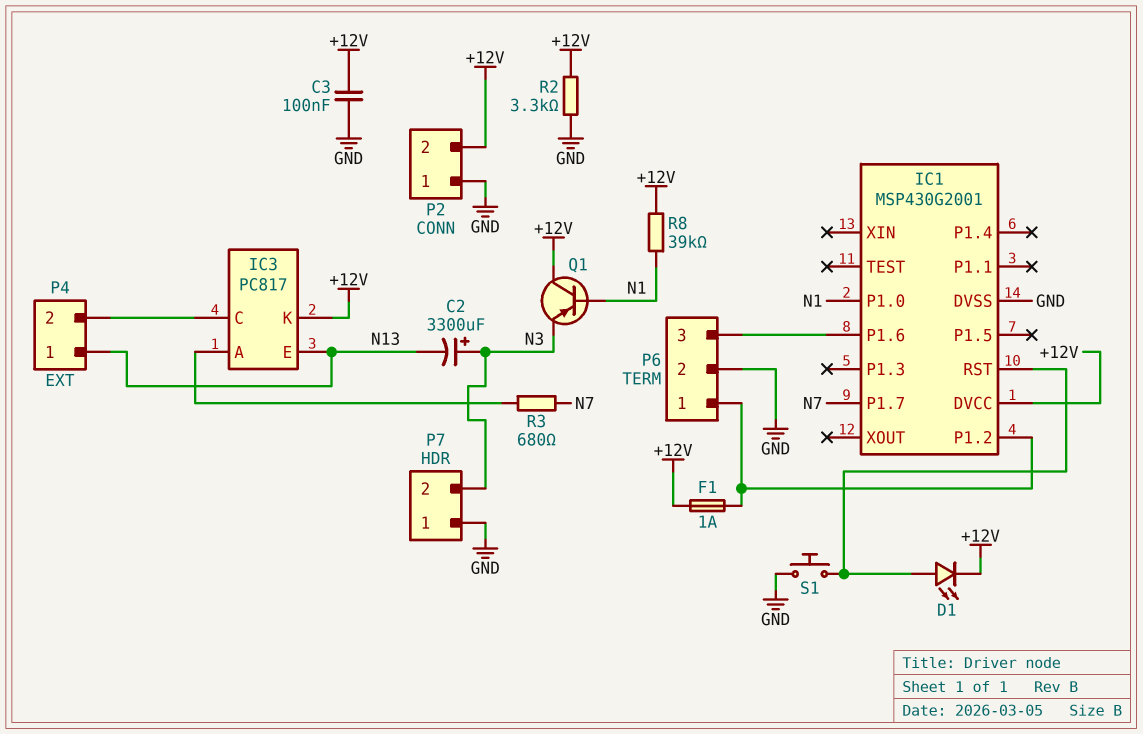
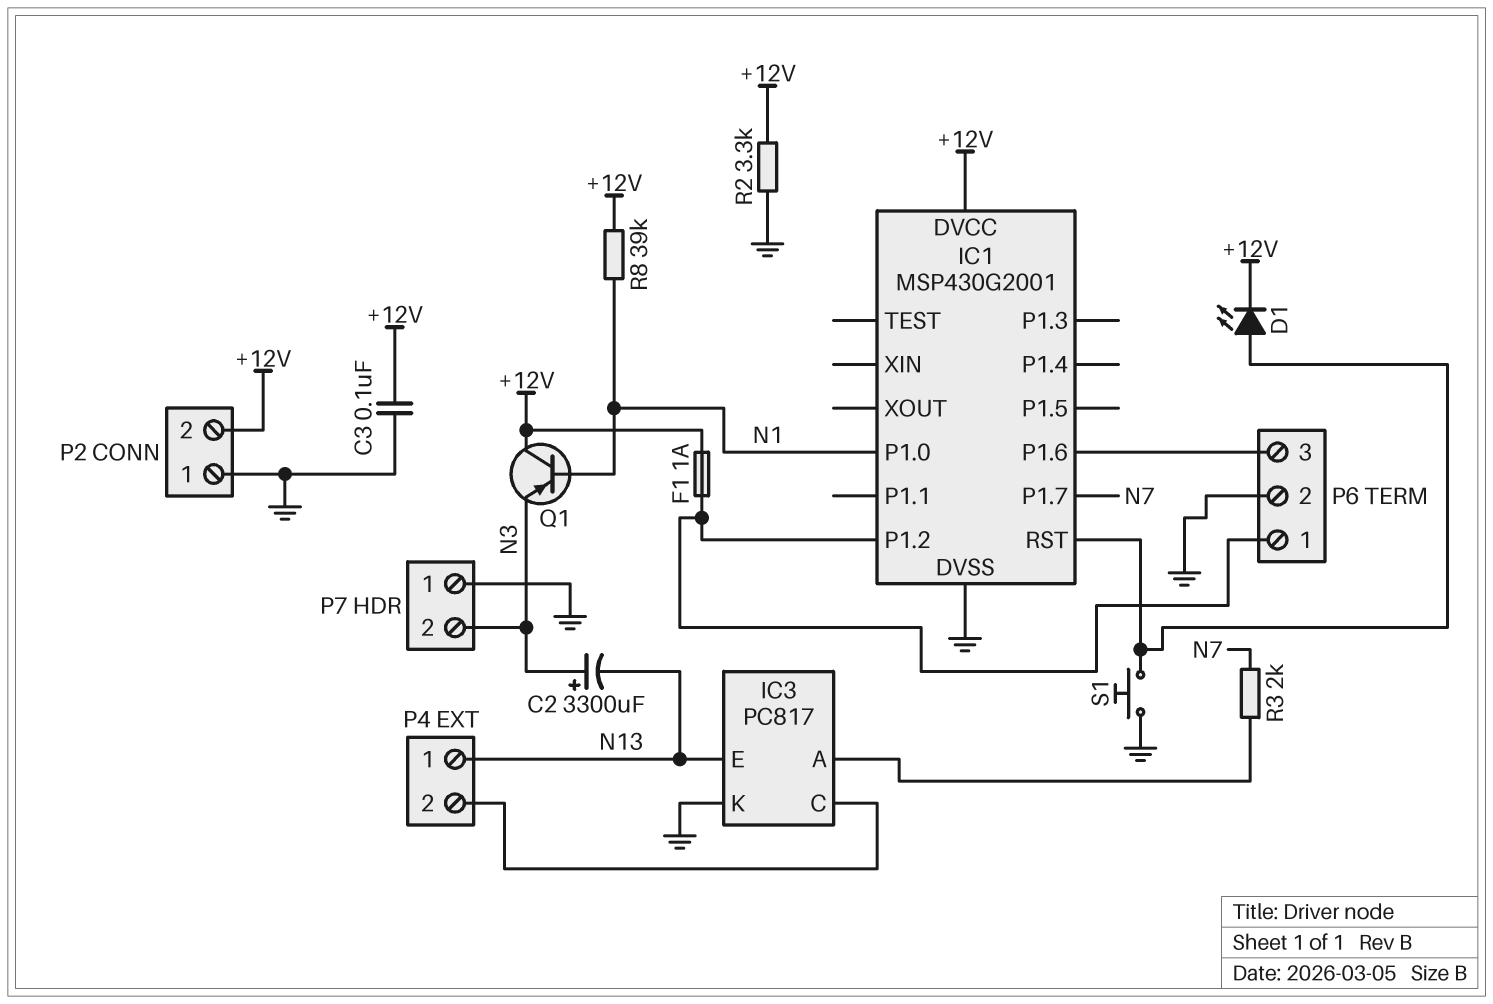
IC3 pin K: +12V -> GND
R3: 680 (IC3/A, N7) -> 2k (IC3/A, N7)

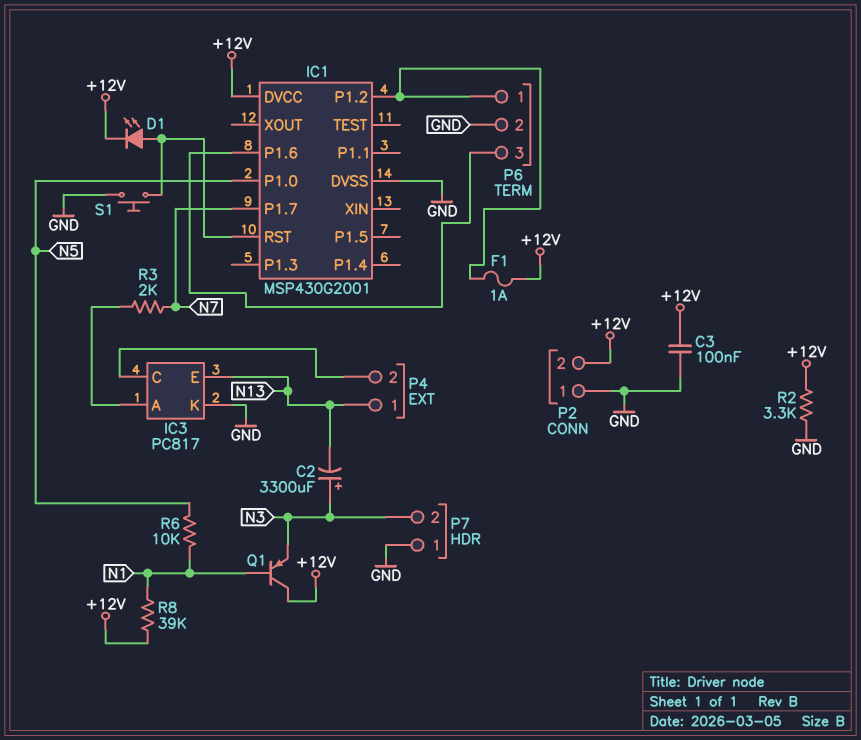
IC1 pin P1.0: N1 -> N5
R6: none -> 10k (N1, N5)

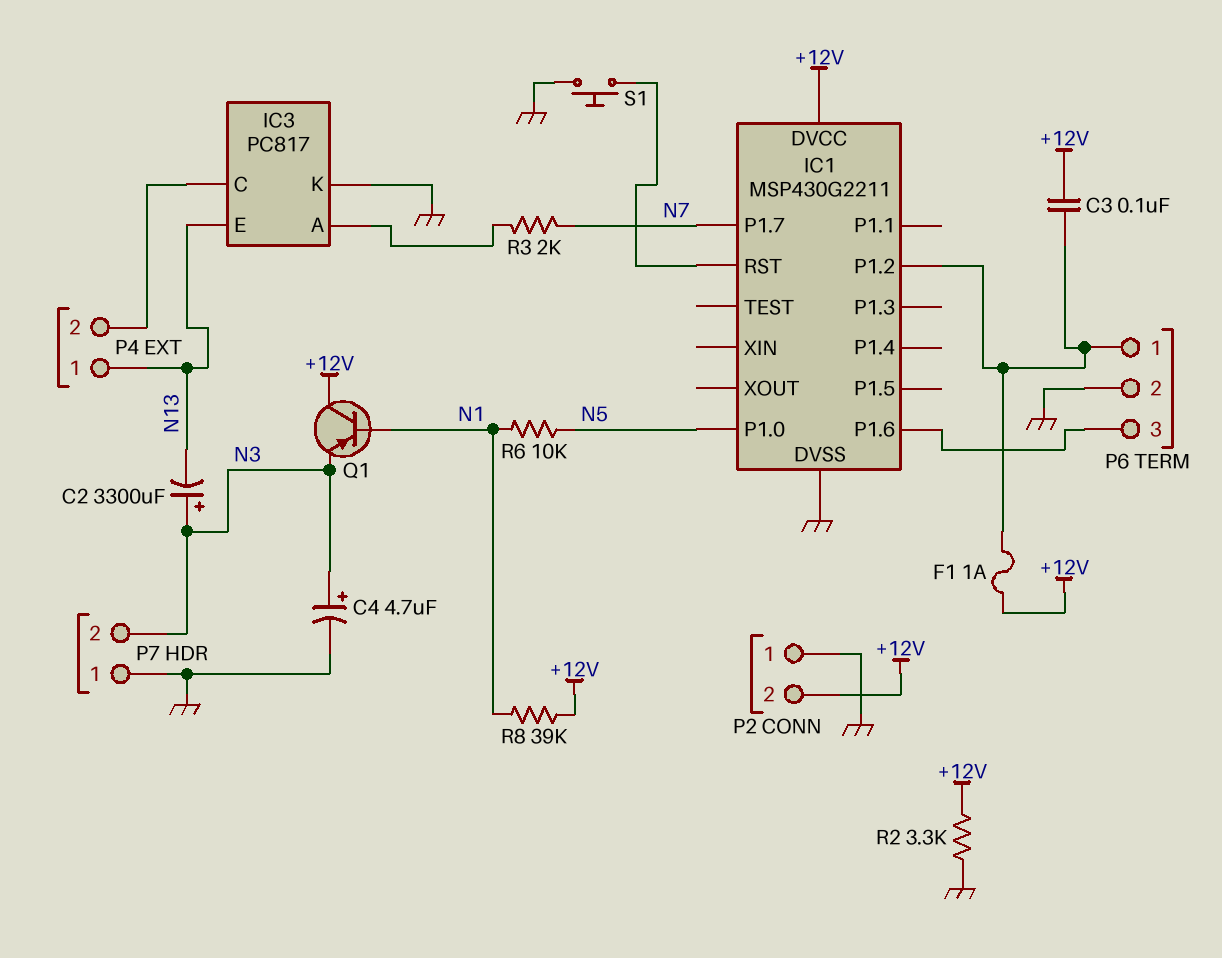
C3: 100nF (+12V, GND) -> 100nF (+12V, IC1/P1.2)
C4: none -> 4.7uF (plus N3, minus GND)
D1: LED (A IC1/RST, K +12V) -> none
IC1: MSP430G2001 -> MSP430G2211

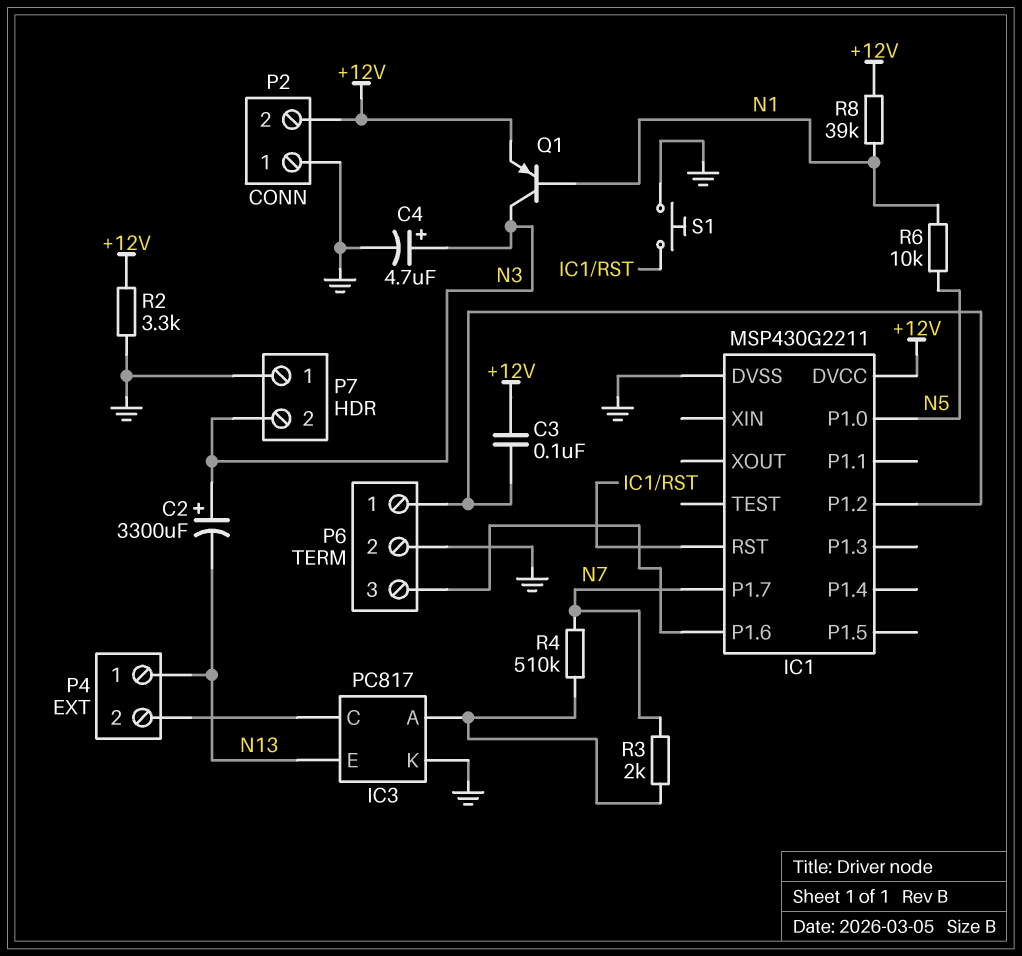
F1: 1A (+12V, IC1/P1.2) -> none
Q1: PNP (B N1, C +12V, E N3) -> PNP (B N1, C N3, E +12V)
R4: none -> 510k (IC3/A, N7)

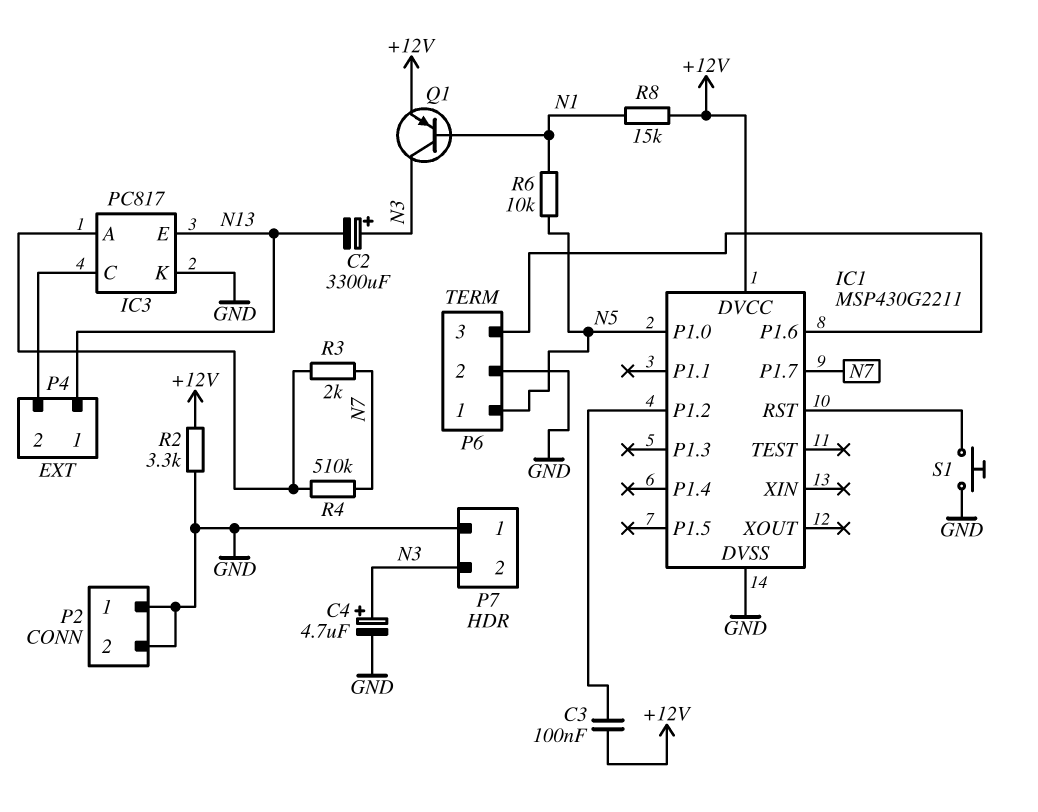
P2 pin 2: +12V -> GND
P6 pin 1: IC1/P1.2 -> N5
R8: 39k (+12V, N1) -> 15k (+12V, N1)

